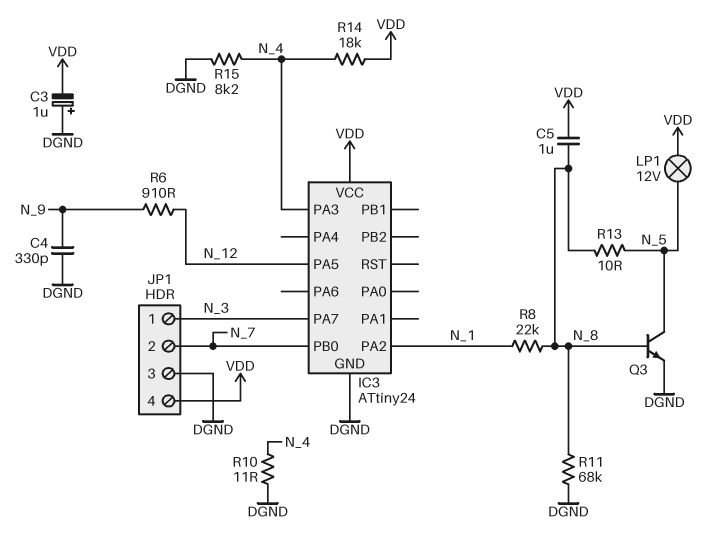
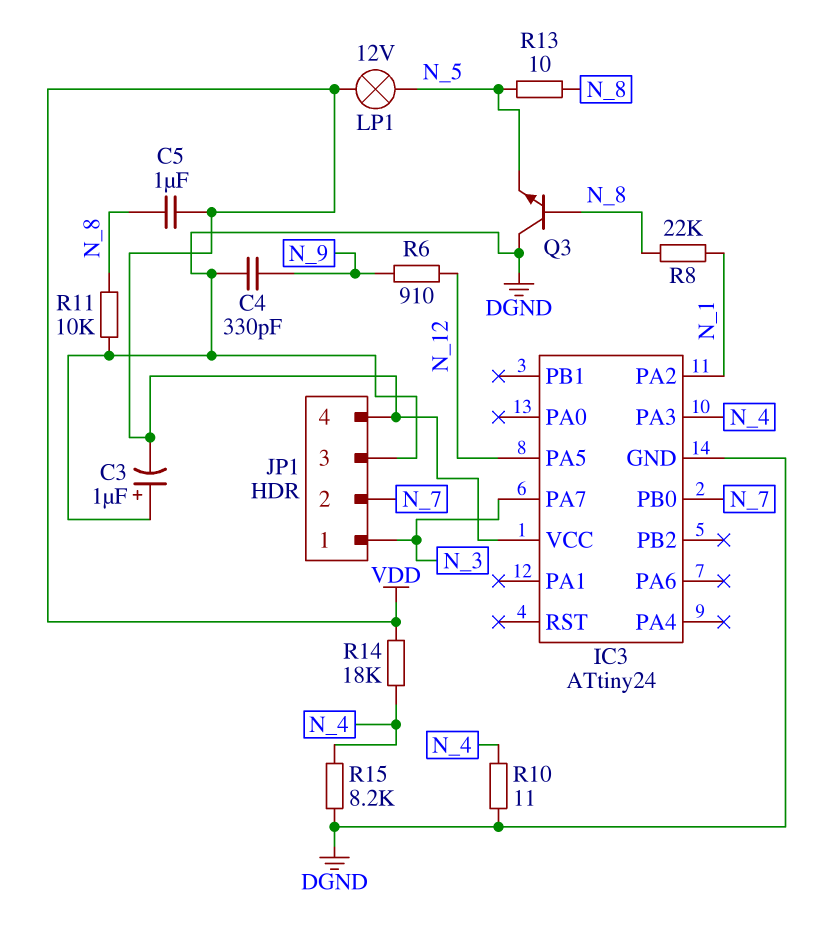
Q3: NPN (B N_8, C N_5, E DGND) -> NPN (B N_8, C DGND, E N_5)
R11: 68k (DGND, N_8) -> 10k (DGND, N_8)

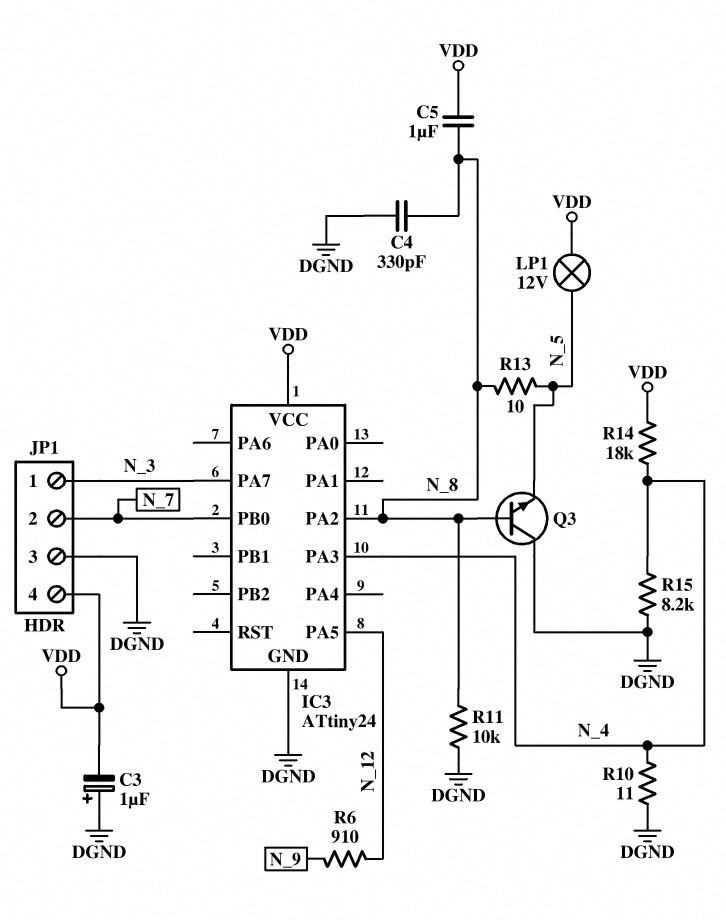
C4: 330pF (DGND, N_9) -> 330pF (DGND, N_8)
IC3 pin PA2: N_1 -> N_8
R8: 22k (N_1, N_8) -> none

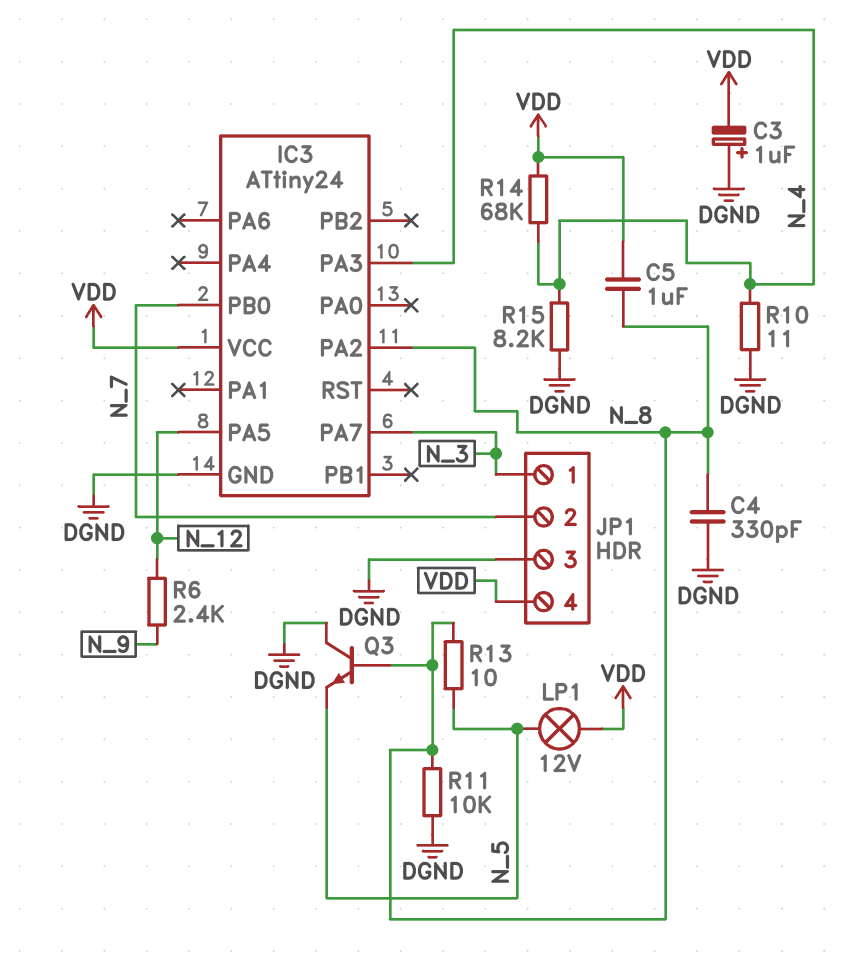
R6: 910 (N_9, N_12) -> 2.4k (N_9, N_12)
R14: 18k (N_4, VDD) -> 68k (N_4, VDD)

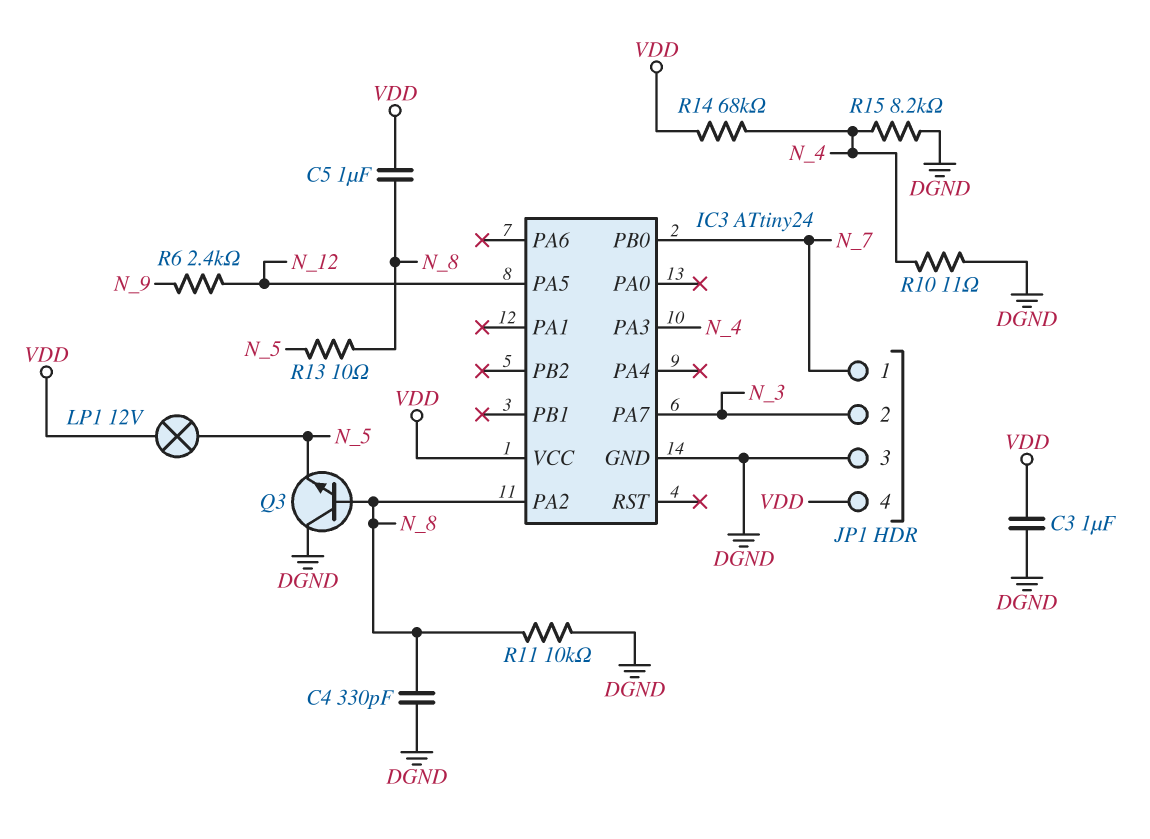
C3: 1uF (plus DGND, minus VDD) -> 1uF (DGND, VDD)
JP1 pin 1: N_3 -> N_7
JP1 pin 2: N_7 -> N_3

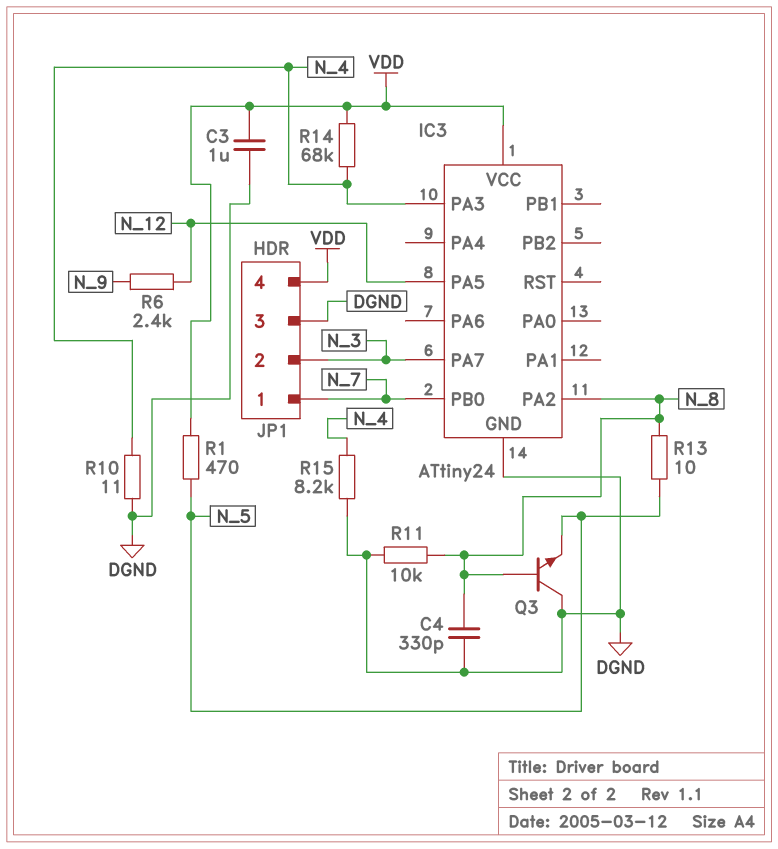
C5: 1uF (N_8, VDD) -> none
LP1: lamp 12V (N_5, VDD) -> none
R1: none -> 470 (N_5, VDD)

